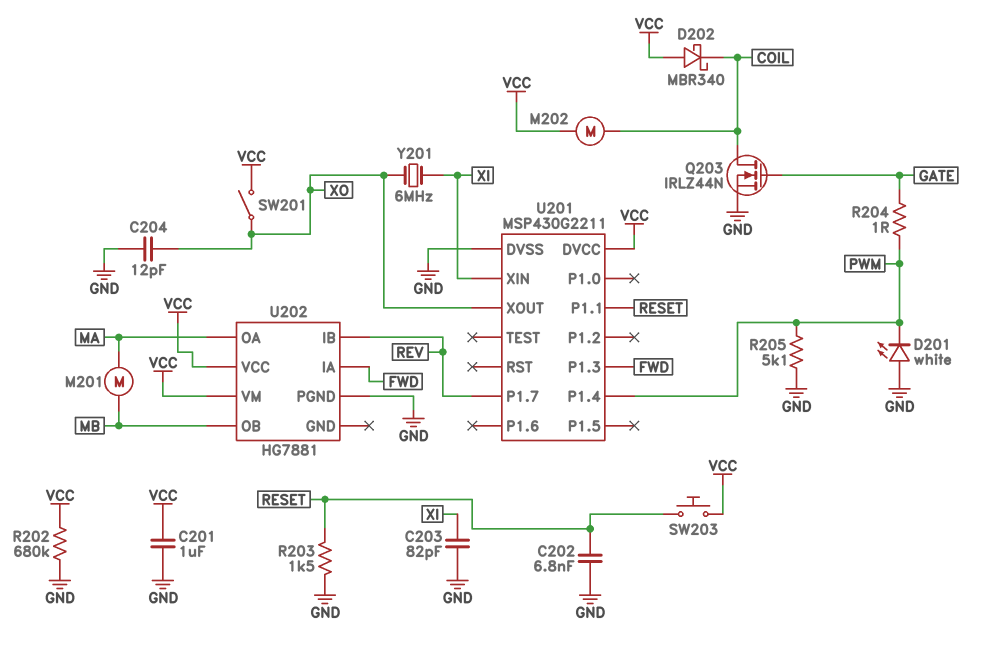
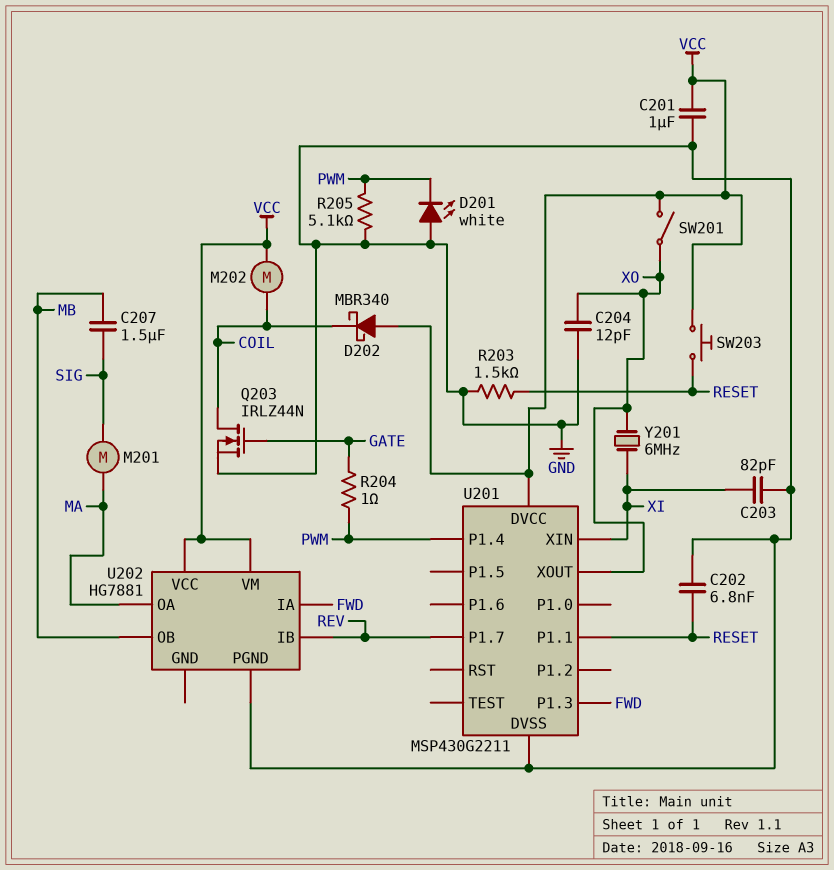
C207: none -> 1.5uF (MB, SIG)
M201: motor (MA, MB) -> motor (MA, SIG)
R202: 680k (GND, VCC) -> none

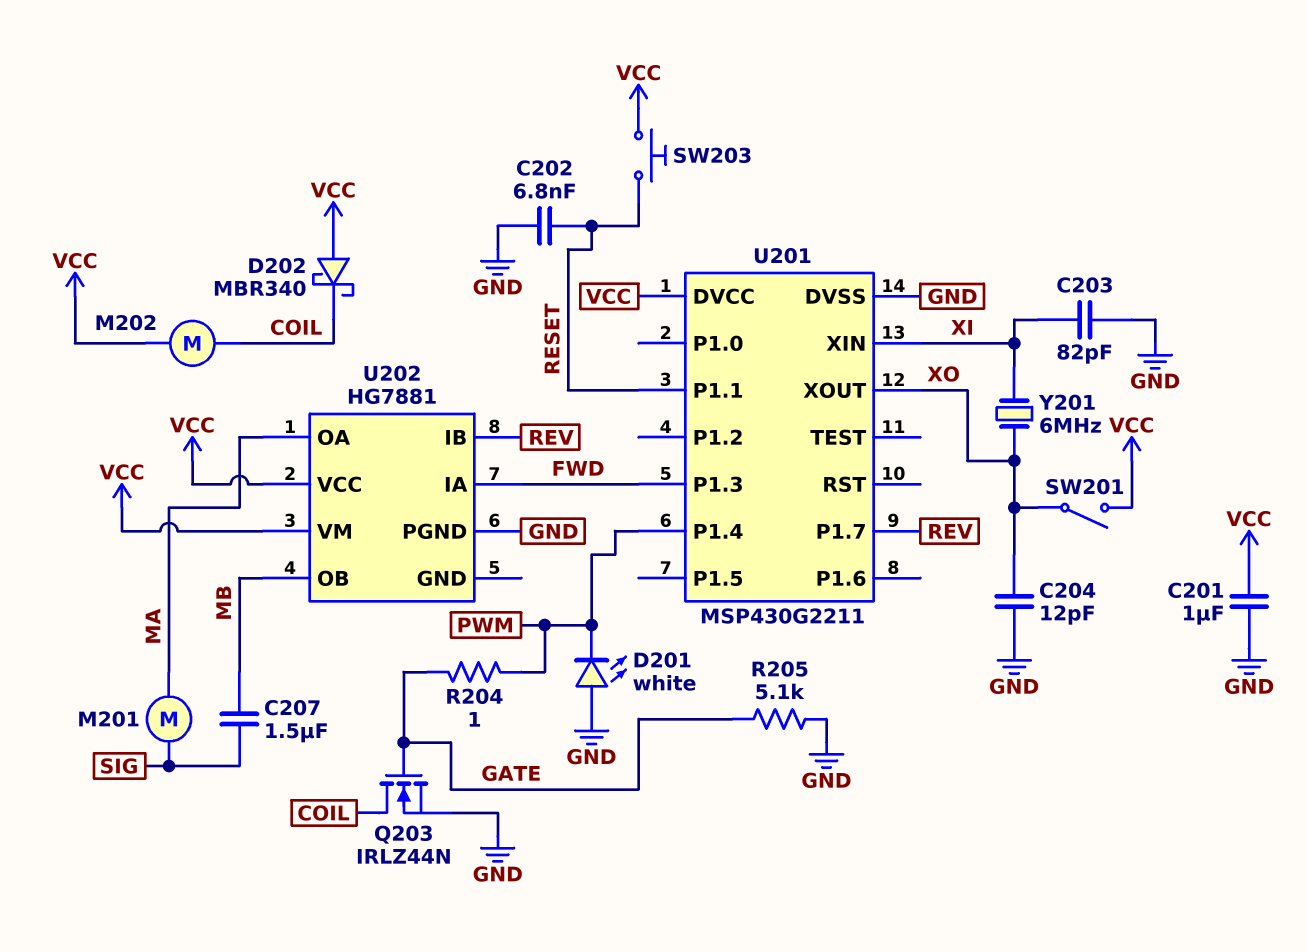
R203: 1.5k (GND, RESET) -> none
R205: 5.1k (GND, PWM) -> 5.1k (GATE, GND)

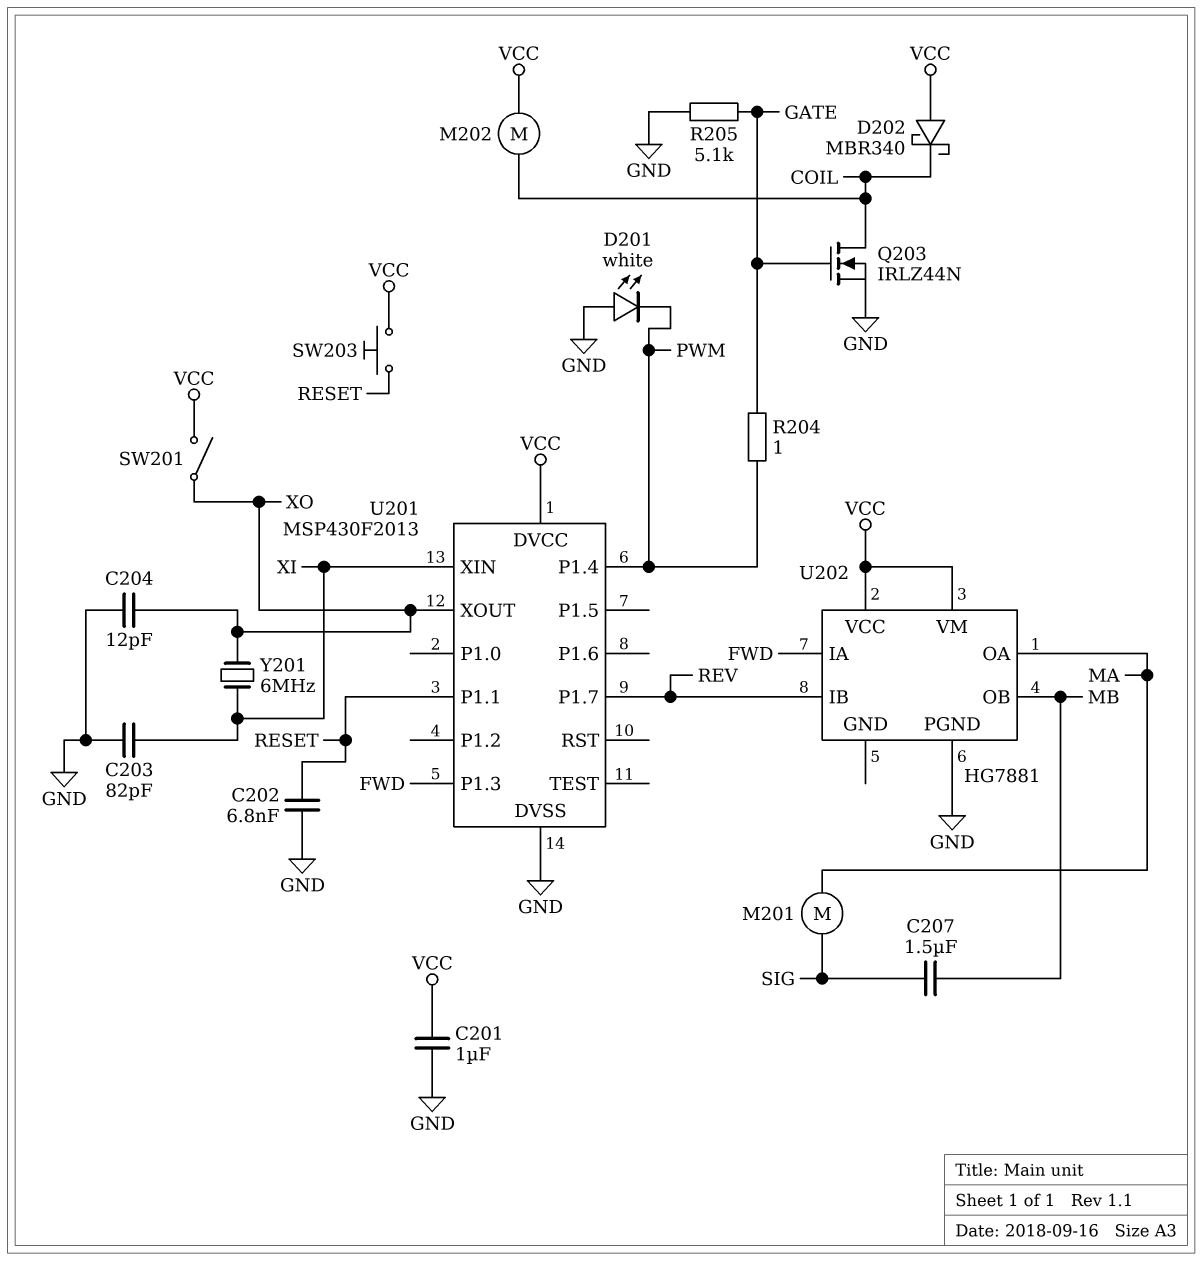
U201: MSP430G2211 -> MSP430F2013

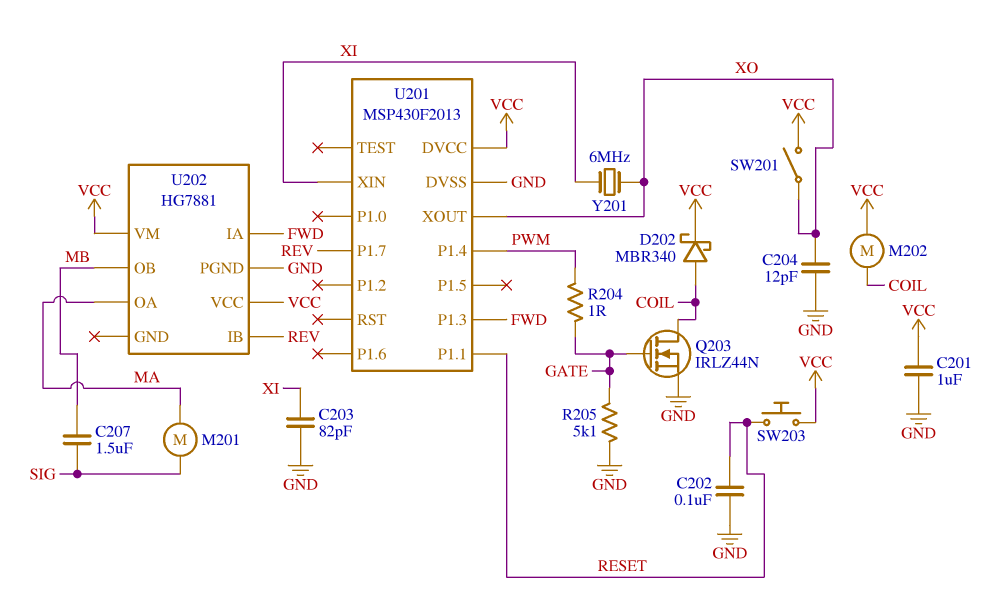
C202: 6.8nF (GND, RESET) -> 100nF (GND, RESET)
D201: LED white (A GND, K PWM) -> none
D202: schottky MBR340 (A VCC, K COIL) -> schottky MBR340 (A COIL, K VCC)

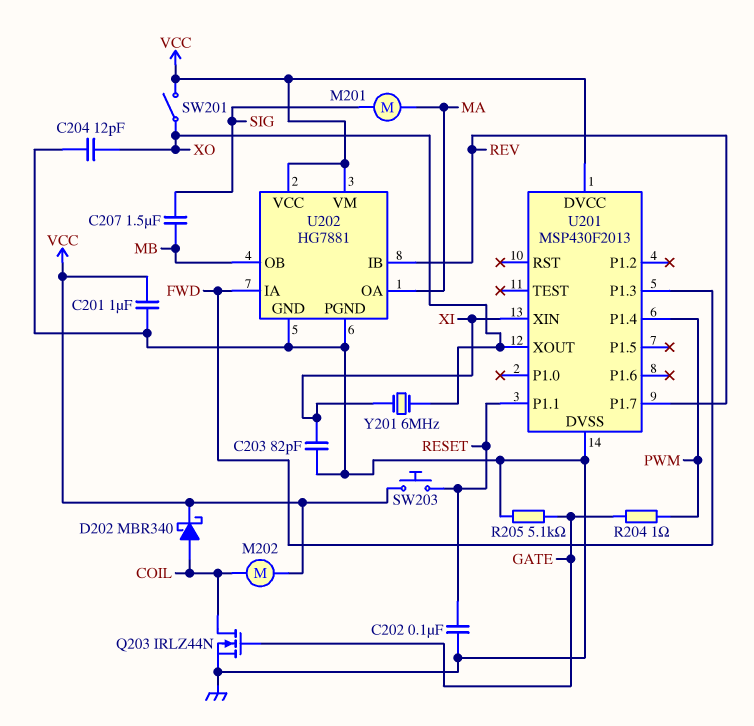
U202 pin GND: none -> GND

